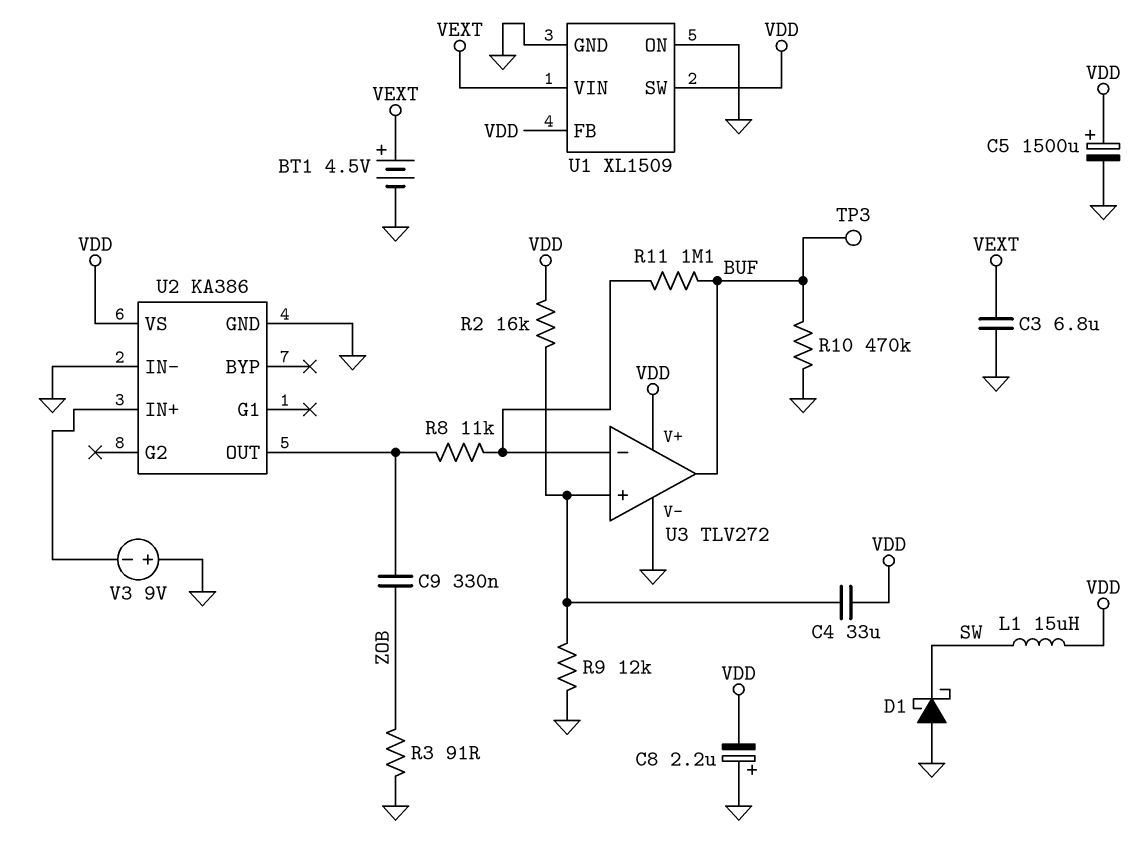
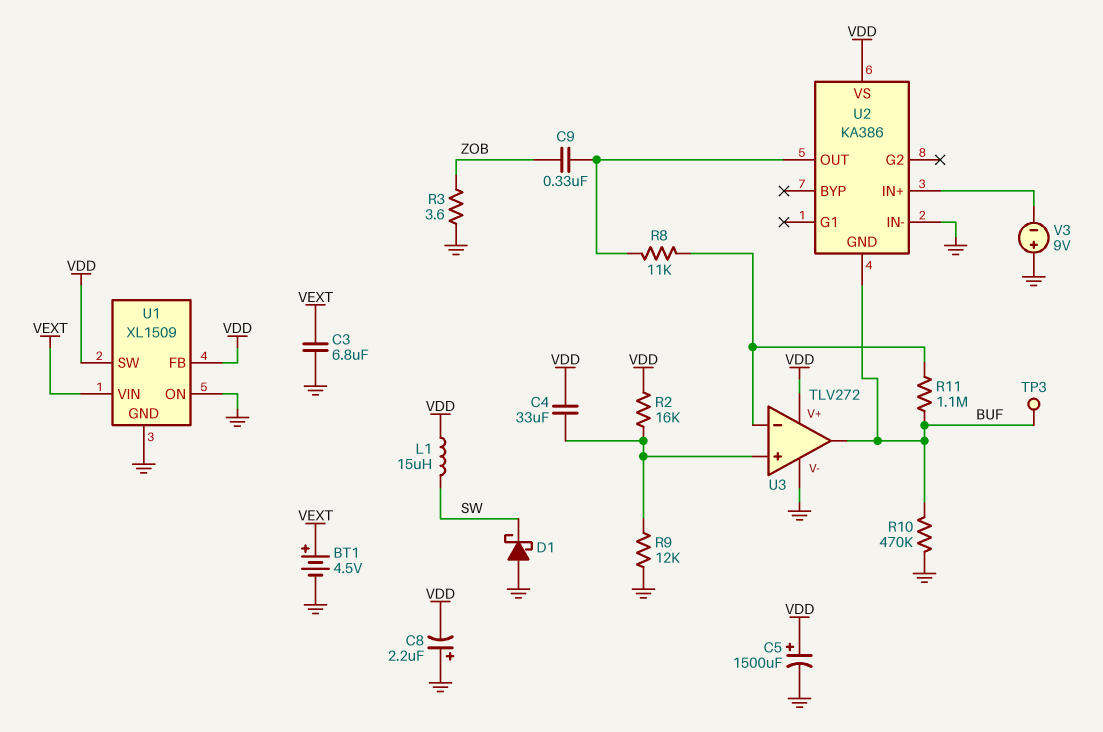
R3: 91 (GND, ZOB) -> 3.6 (GND, ZOB)
U2 pin GND: GND -> BUF

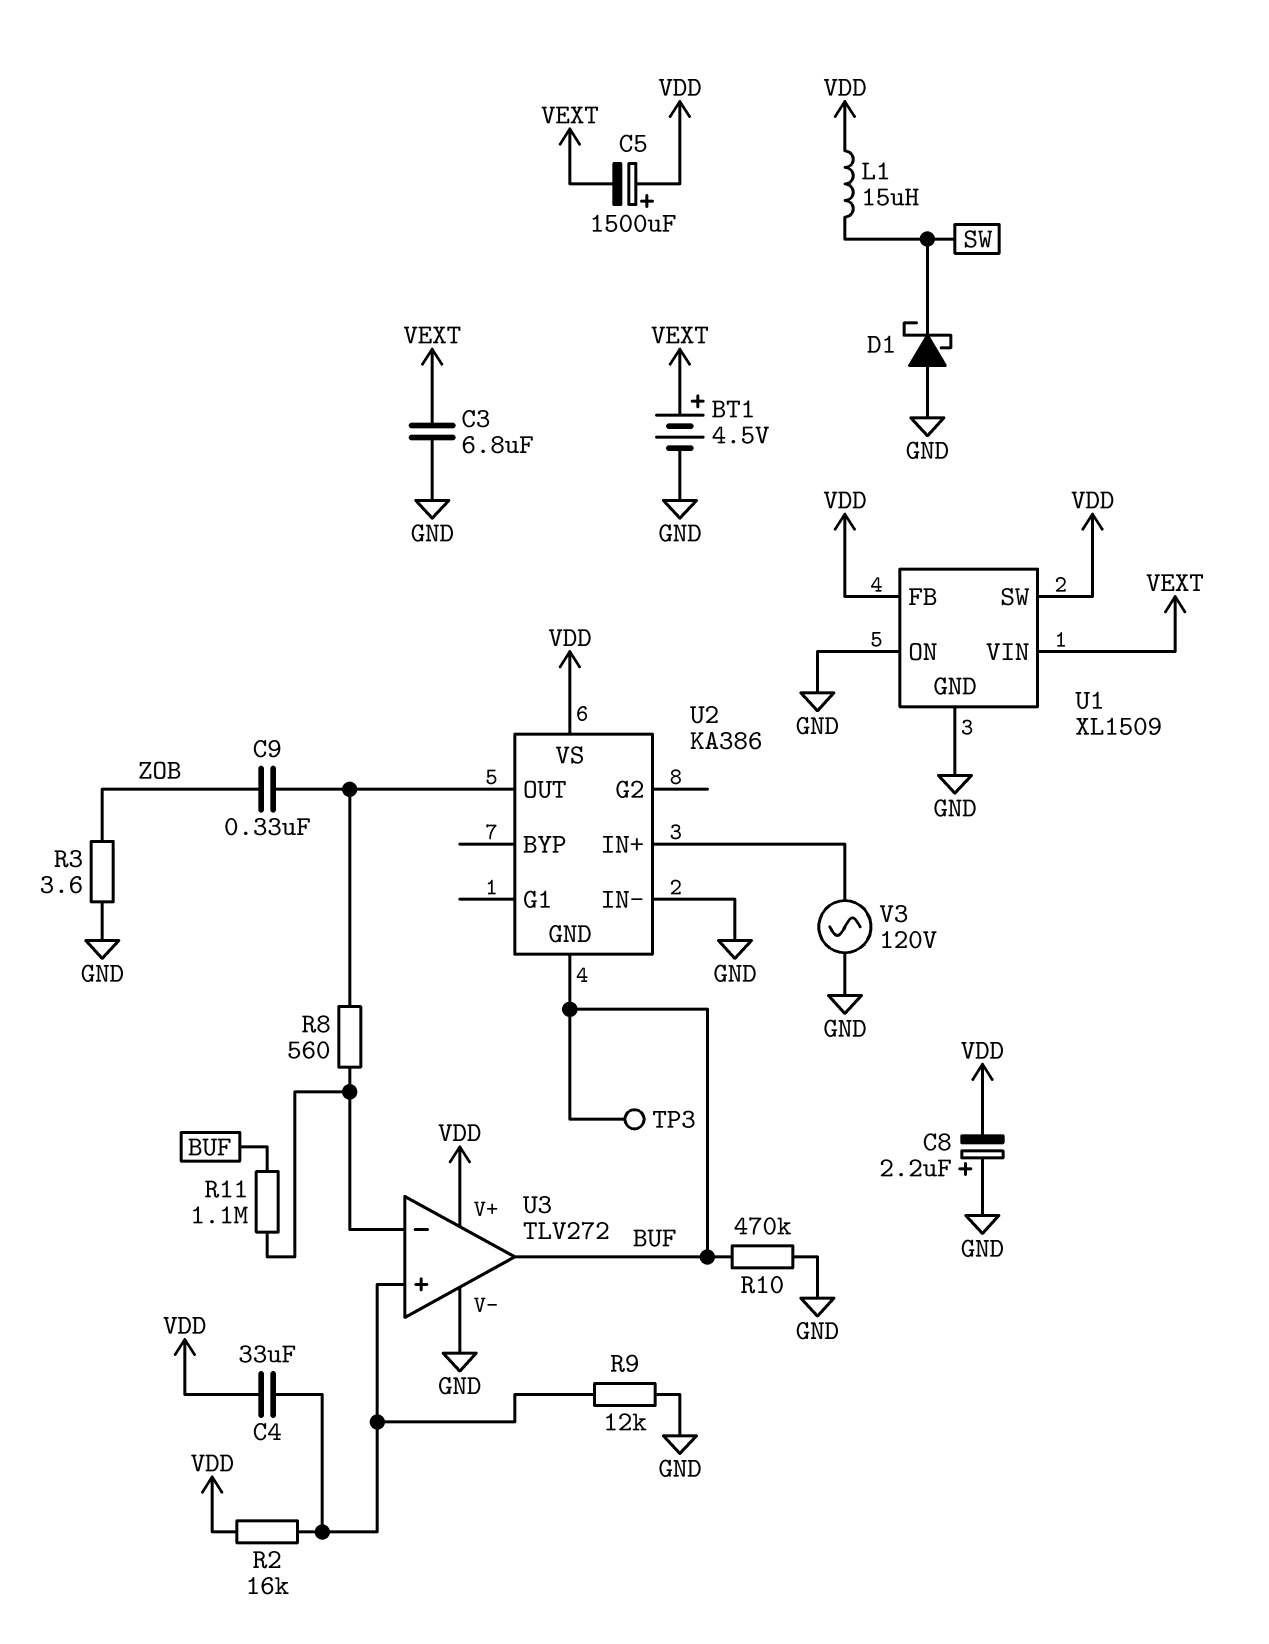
C5: 1500uF (plus VDD, minus GND) -> 1500uF (plus VDD, minus VEXT)
R8: 11k (U2/OUT, U3/in-) -> 560 (U2/OUT, U3/in-)
V3: 9V (plus GND, minus U2/IN+) -> AC 120V (GND, U2/IN+)

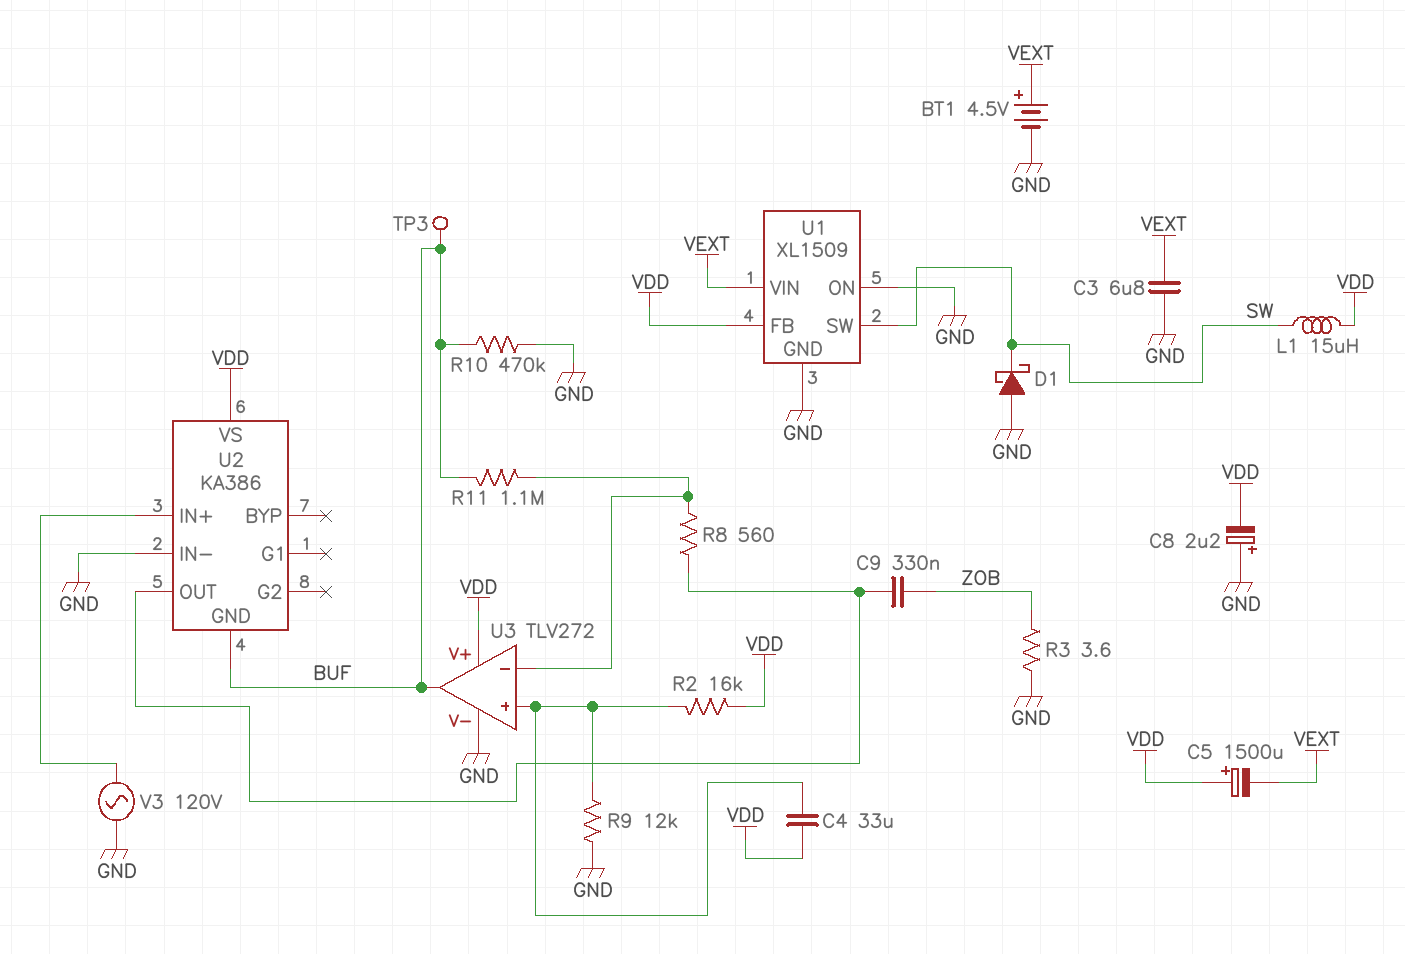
U1 pin SW: VDD -> SW

